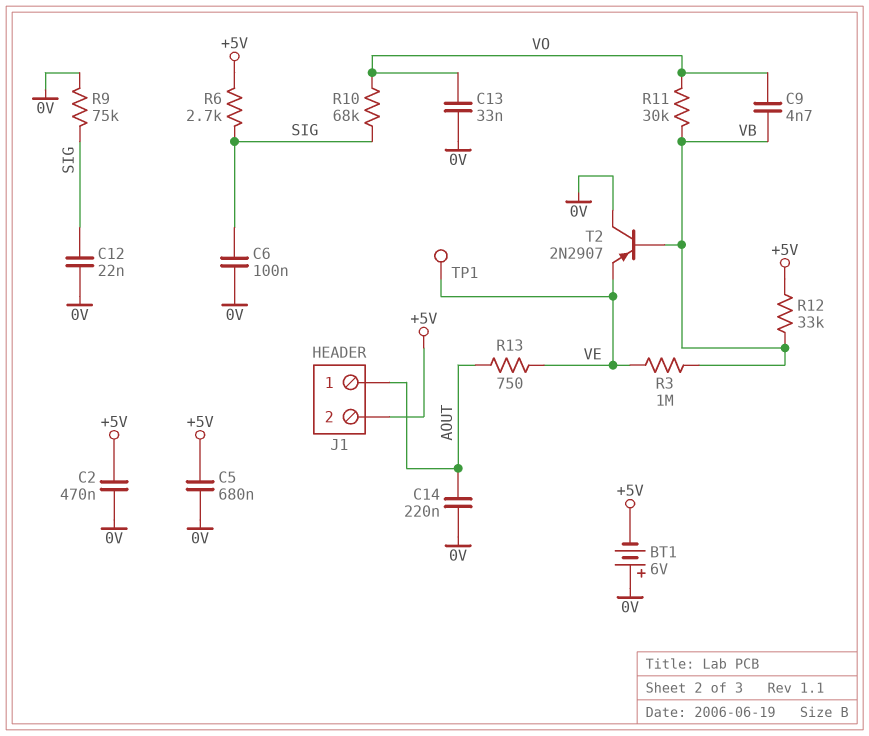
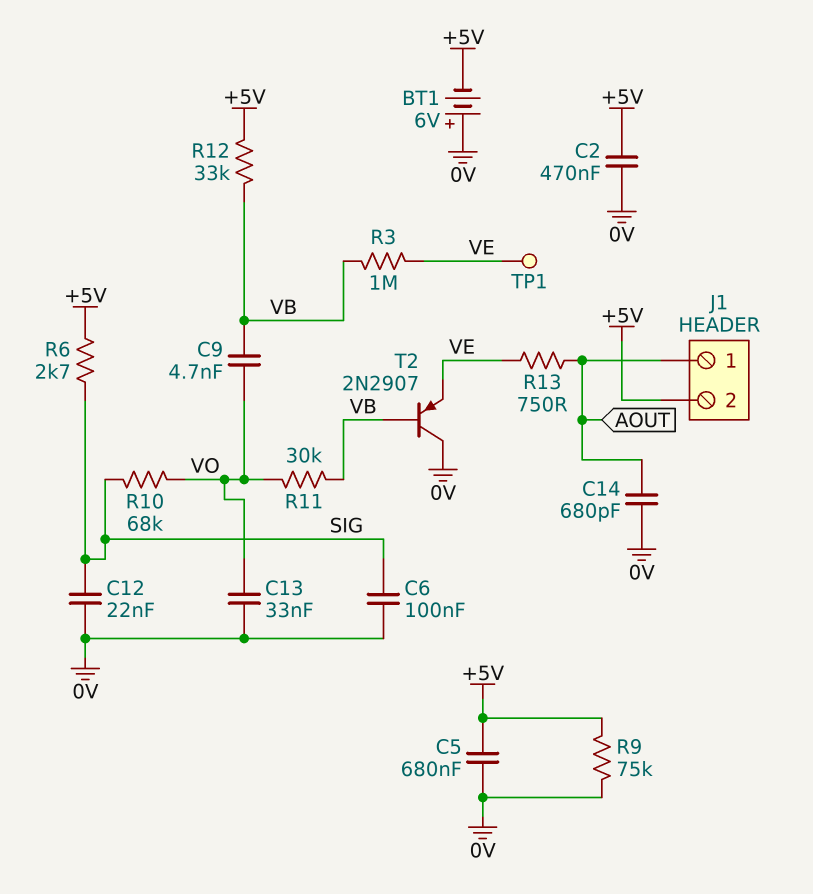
C14: 220nF (0V, AOUT) -> 680pF (0V, AOUT)
R9: 75k (0V, SIG) -> 75k (+5V, 0V)

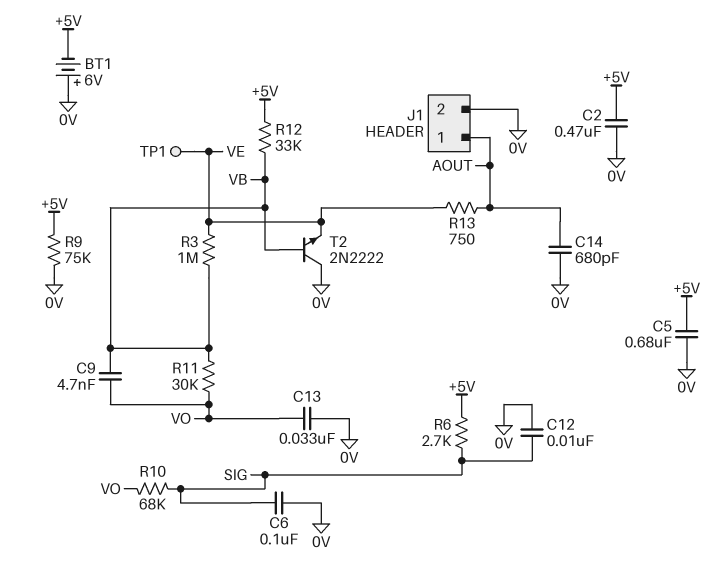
C12: 22nF (0V, SIG) -> 10nF (0V, SIG)
J1 pin 2: +5V -> 0V
T2: PNP 2N2907 (B VB, C 0V, E VE) -> NPN 2N2222 (B VB, C 0V, E VE)

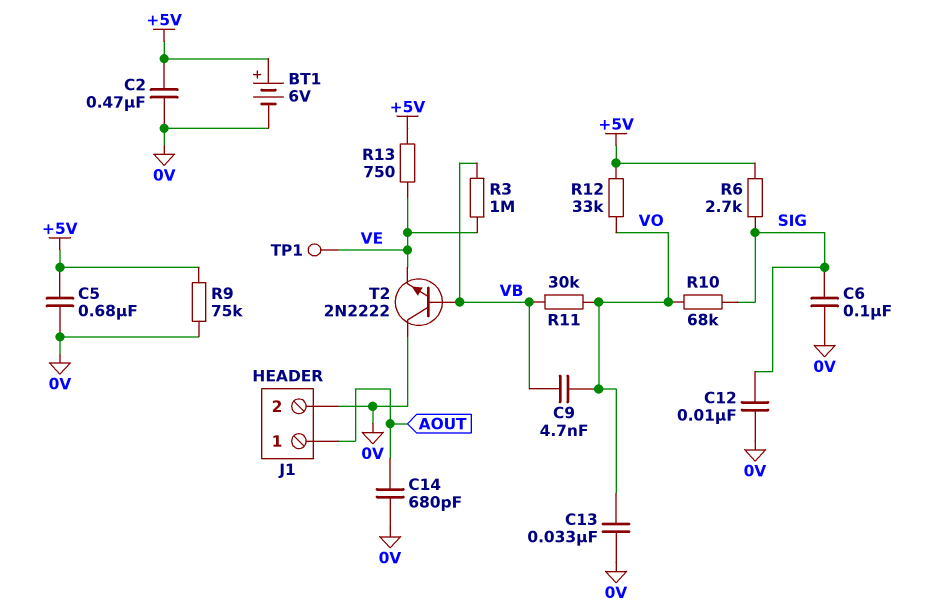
BT1: 6V (plus 0V, minus +5V) -> 6V (plus +5V, minus 0V)
R12: 33k (+5V, VB) -> 33k (+5V, VO)
R13: 750 (AOUT, VE) -> 750 (+5V, VE)

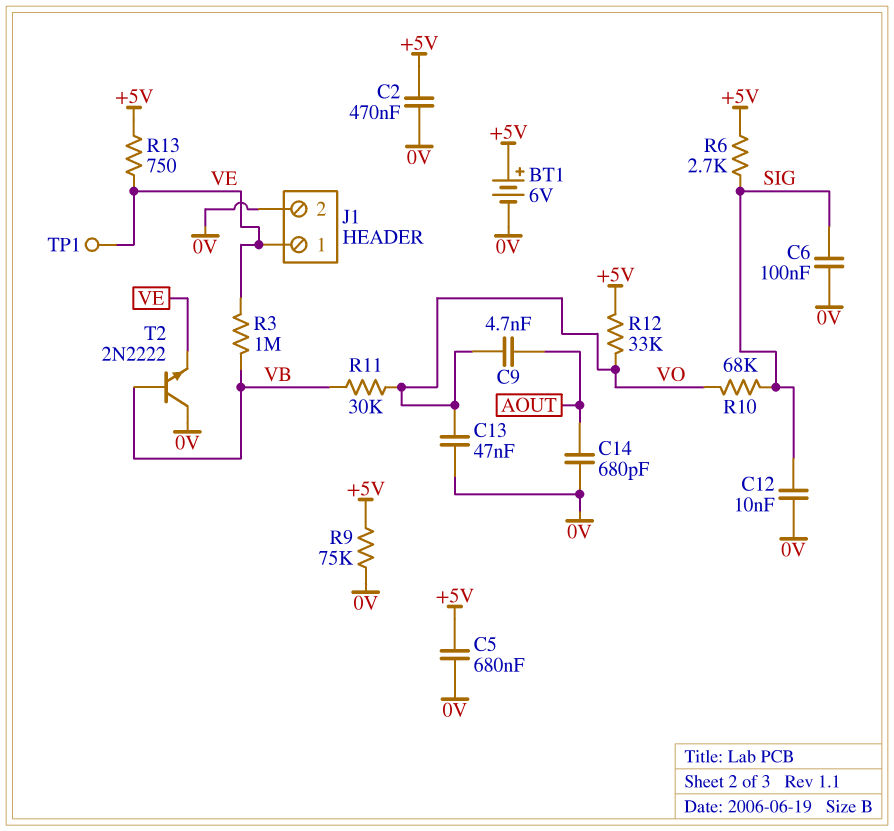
C9: 4.7nF (VB, VO) -> 4.7nF (AOUT, VO)
C13: 33nF (0V, VO) -> 47nF (0V, VO)
J1 pin 1: AOUT -> VE

